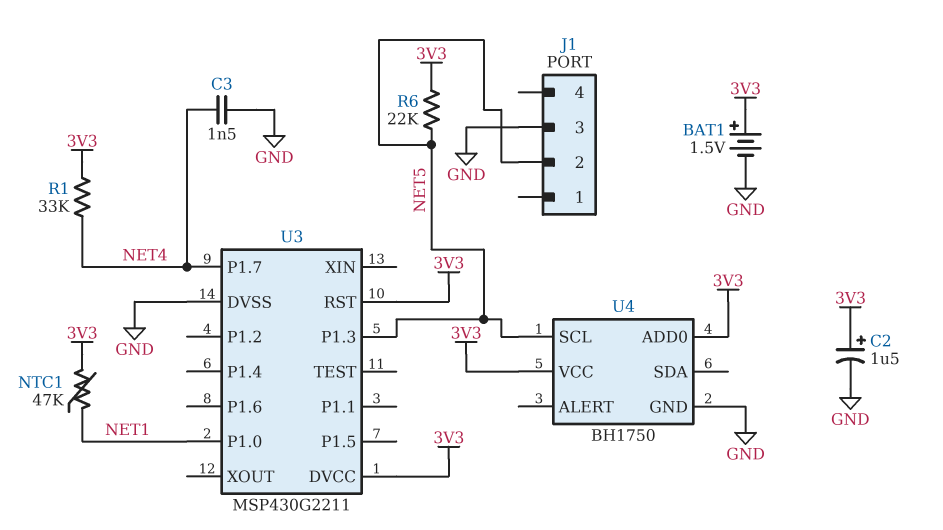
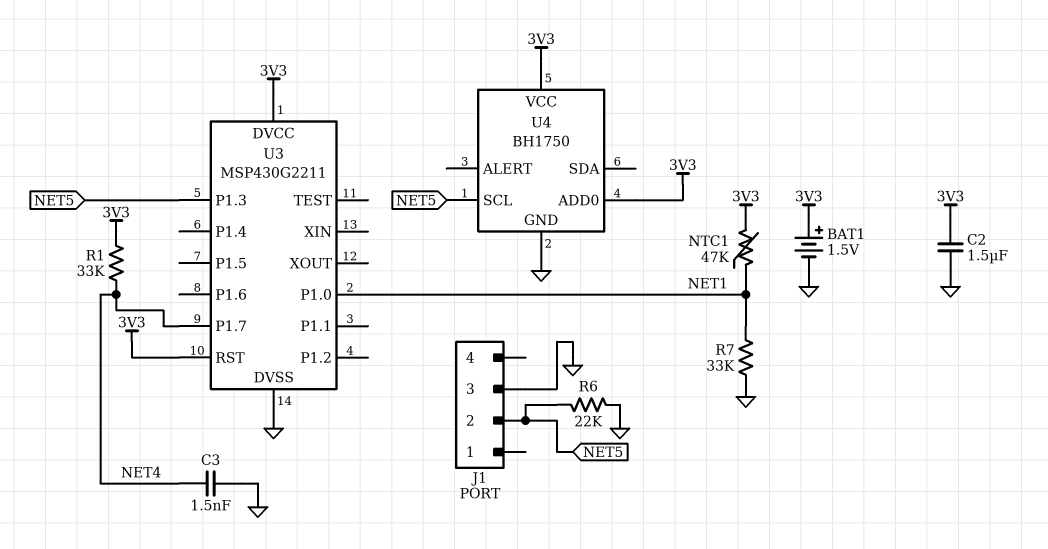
C2: 1.5uF (plus 3V3, minus GND) -> 1.5uF (3V3, GND)
R6: 22k (3V3, NET5) -> 22k (GND, NET5)
R7: none -> 33k (GND, NET1)

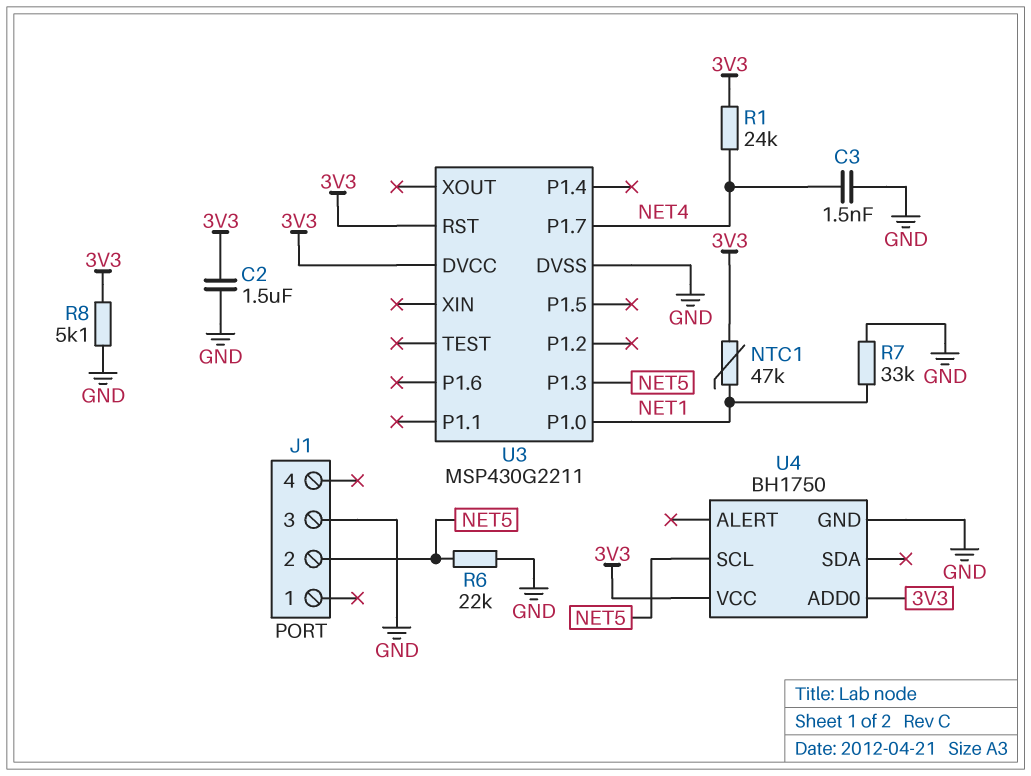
BAT1: 1.5V (plus 3V3, minus GND) -> none
R1: 33k (3V3, NET4) -> 24k (3V3, NET4)
R8: none -> 5.1k (3V3, GND)

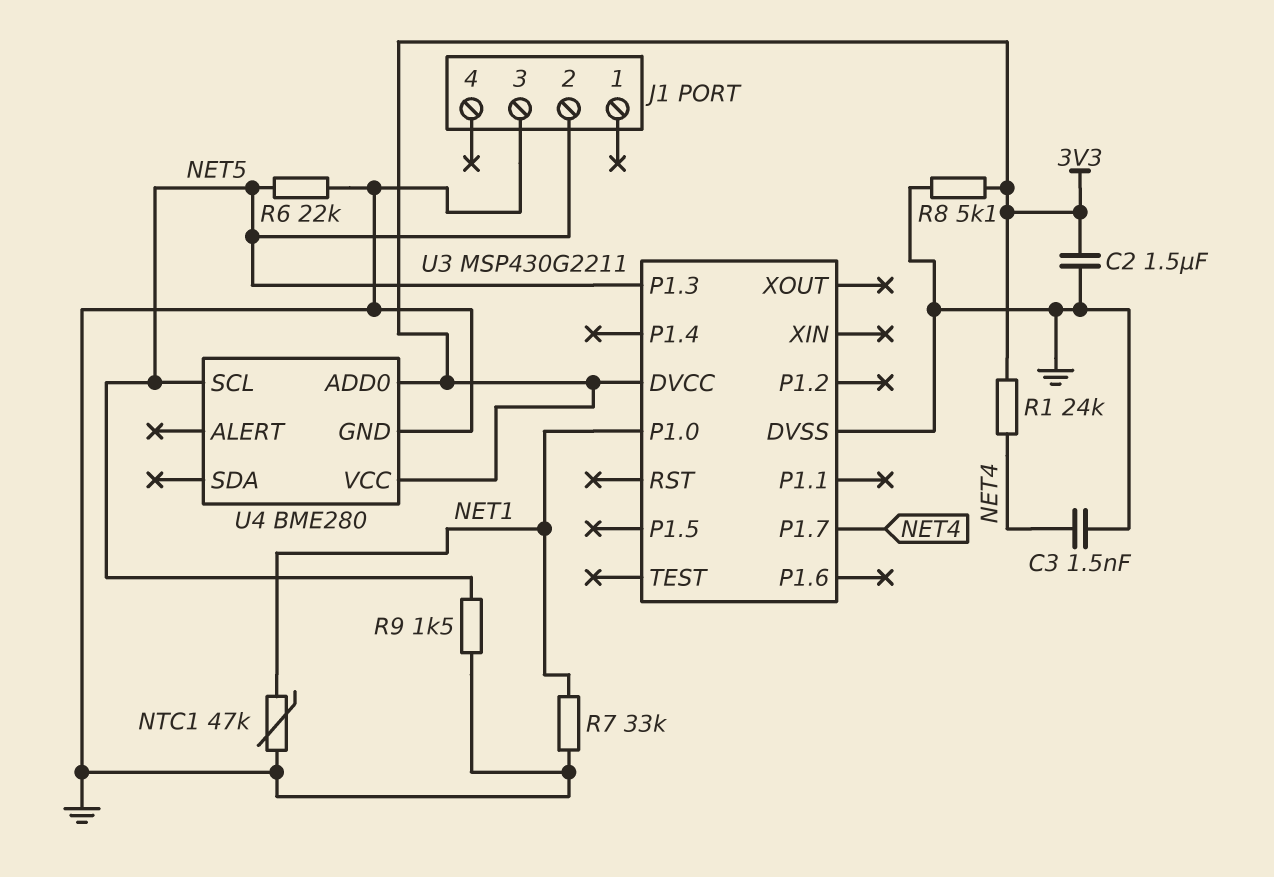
NTC1: 47k (3V3, NET1) -> 47k (GND, NET1)
R9: none -> 1.5k (GND, NET5)
U3 pin RST: 3V3 -> none
U4: BH1750 -> BME280

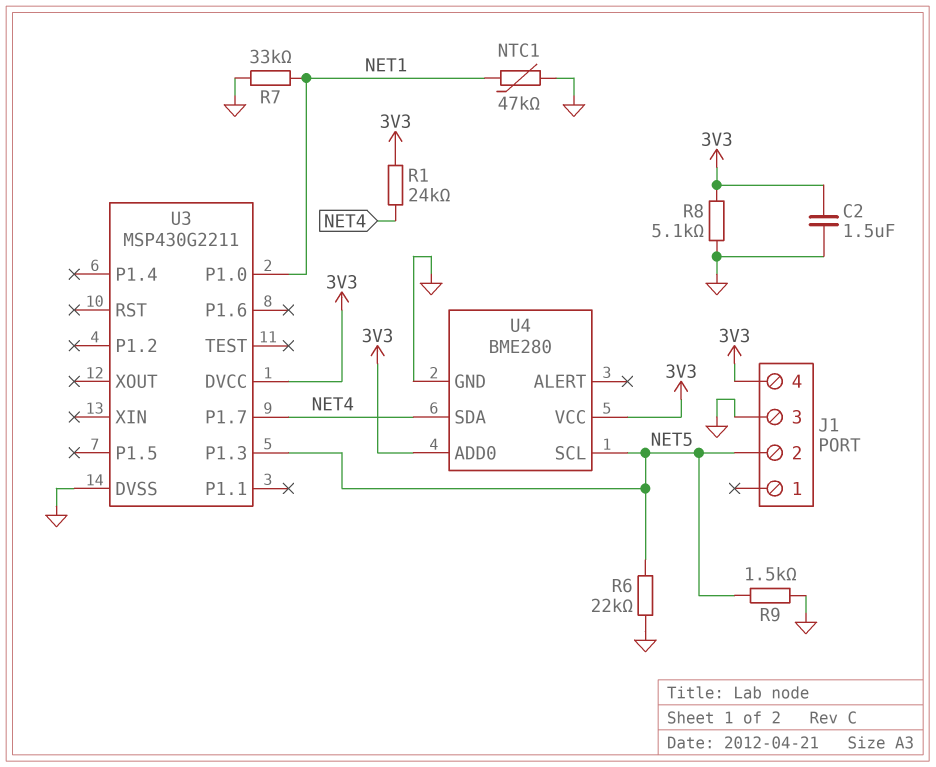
C3: 1.5nF (GND, NET4) -> none
J1 pin 4: none -> 3V3
U4 pin SDA: none -> NET4

